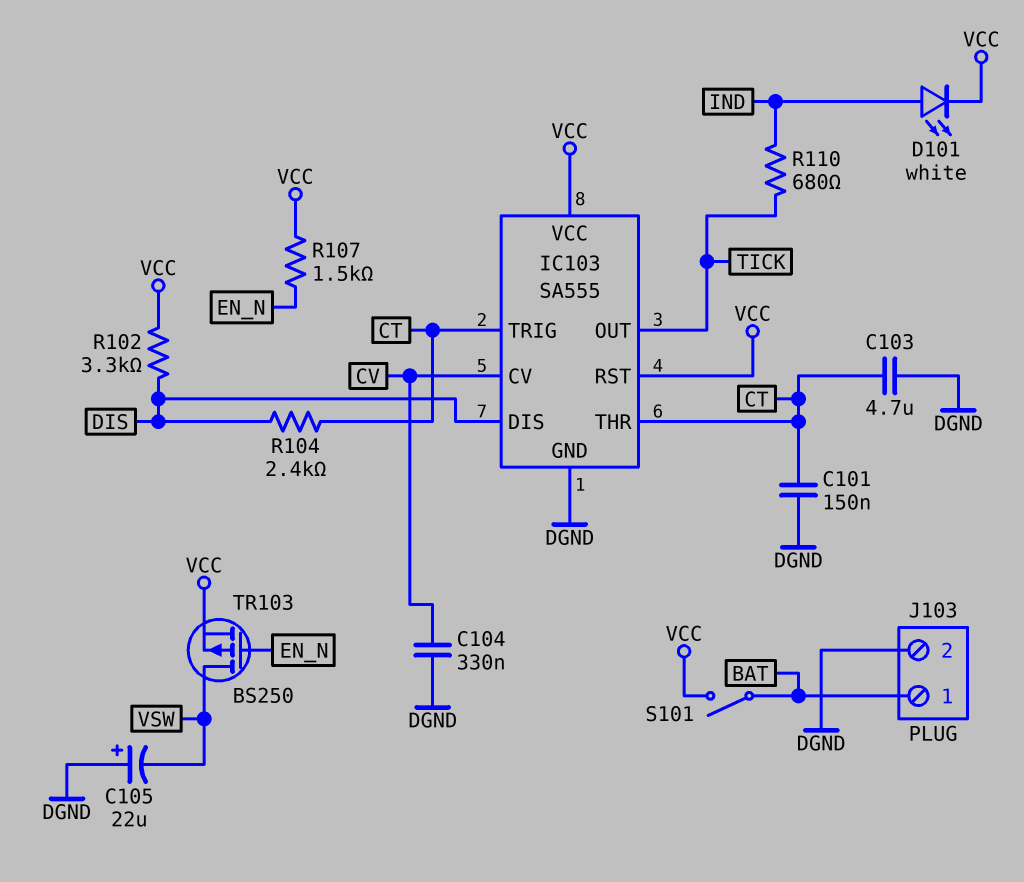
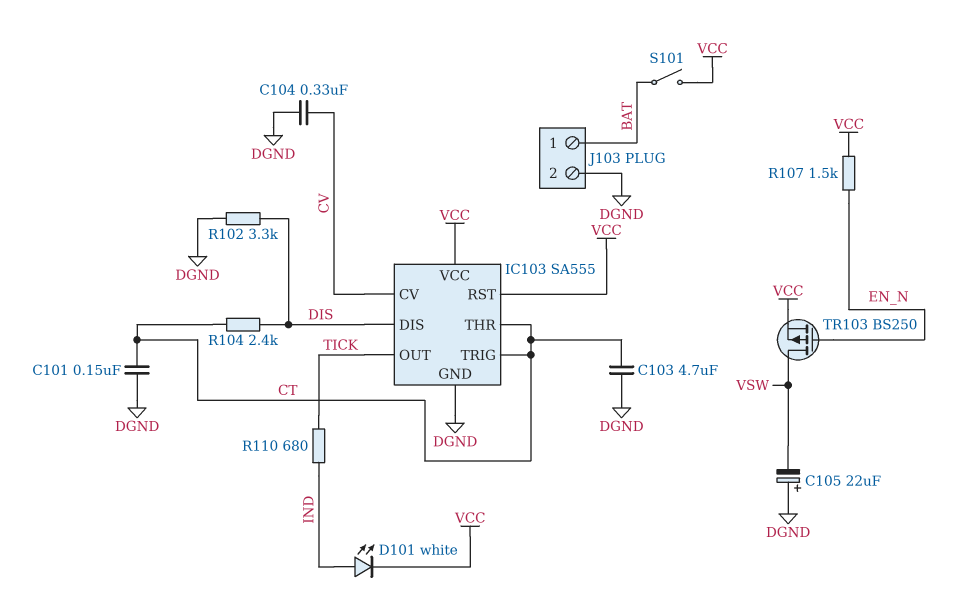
R102: 3.3k (DIS, VCC) -> 3.3k (DGND, DIS)

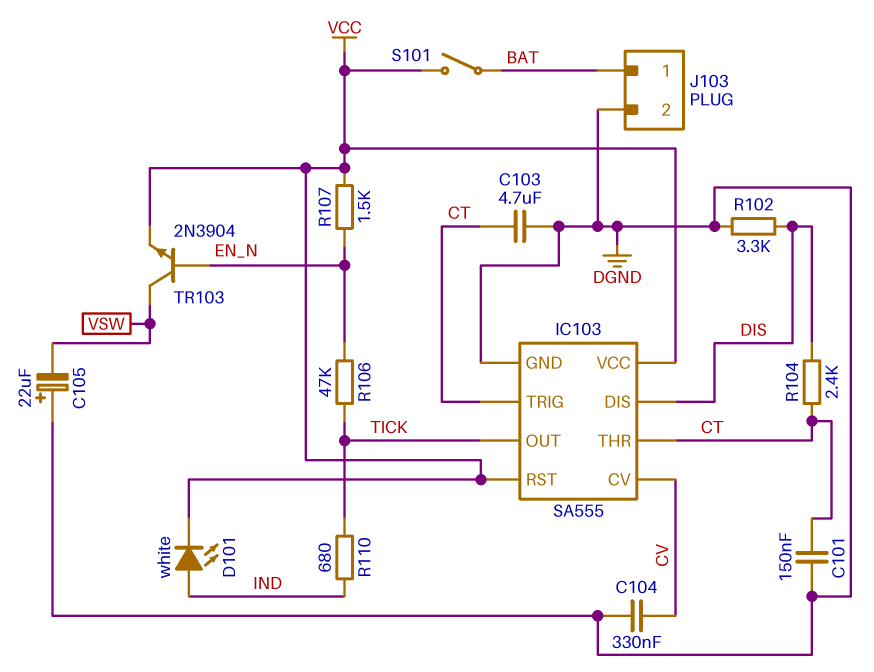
R106: none -> 47k (EN_N, TICK)
TR103: PMOS BS250 (G EN_N, D VSW, S VCC) -> NPN 2N3904 (B EN_N, C VSW, E VCC)

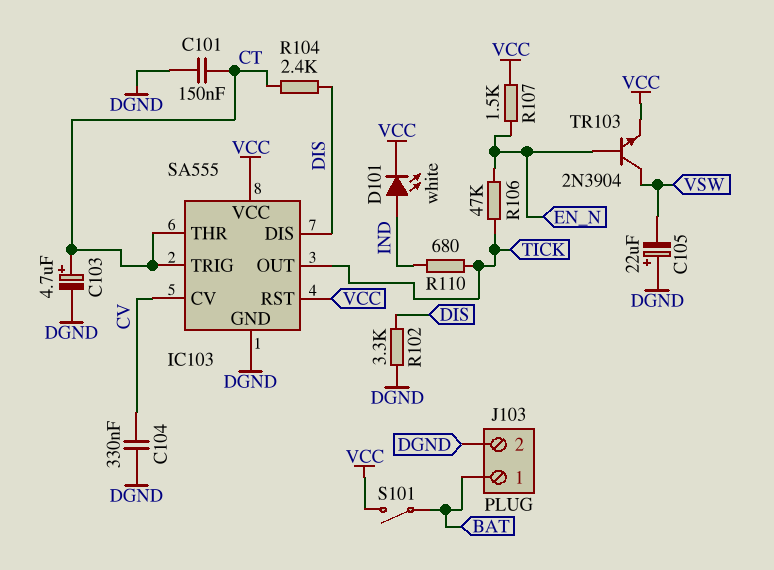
C103: 4.7uF (CT, DGND) -> 4.7uF (plus CT, minus DGND)

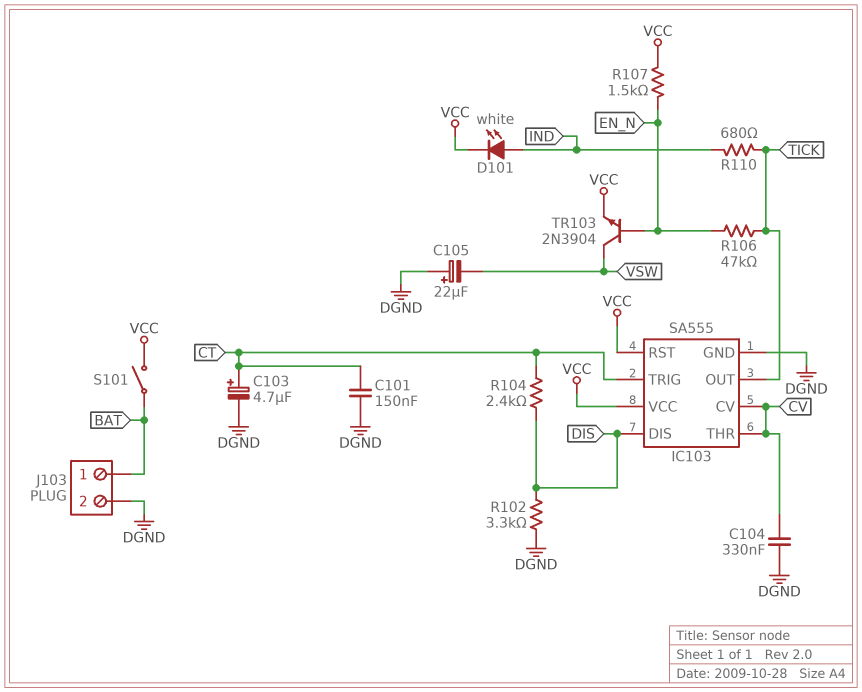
IC103 pin THR: CT -> CV

